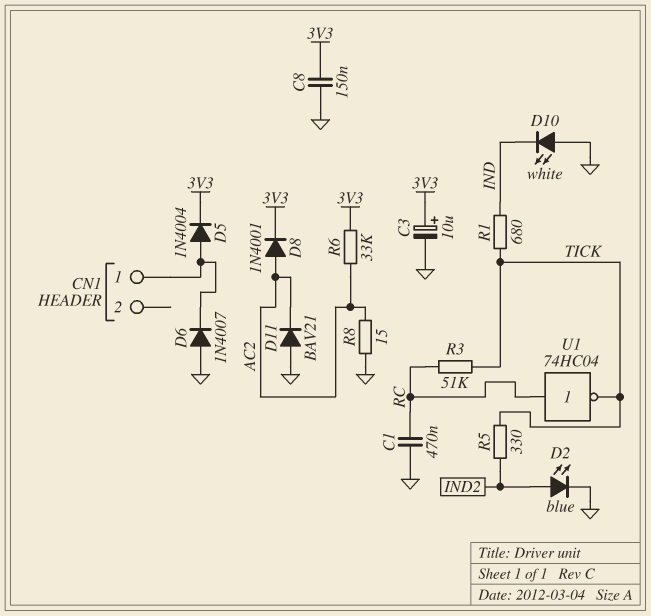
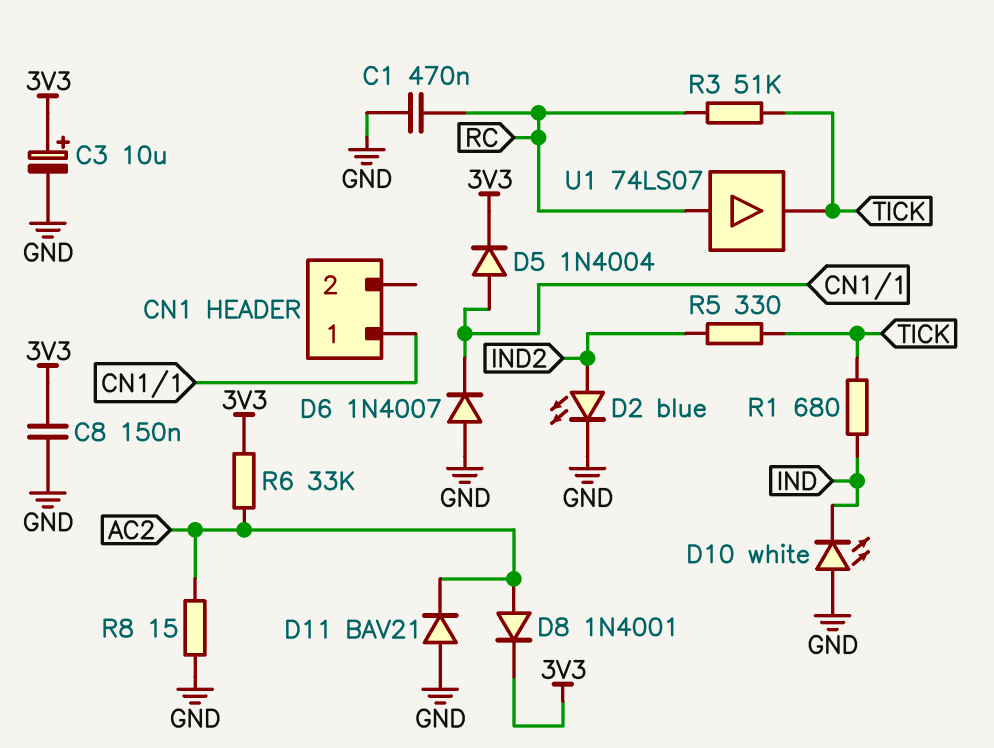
U1: NOT 74HC04 (in RC, out TICK) -> buffer 74LS07 (in RC, out TICK)

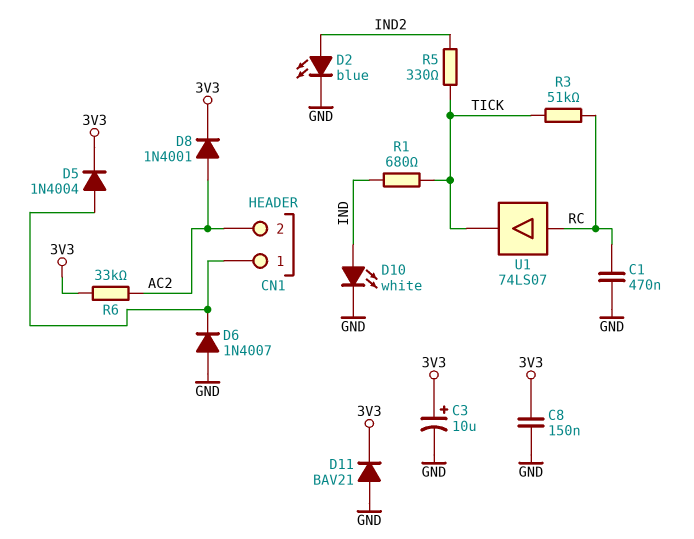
CN1 pin 2: none -> AC2
D10: LED white (A GND, K IND) -> LED white (A IND, K GND)
D11: diode BAV21 (A GND, K AC2) -> diode BAV21 (A GND, K 3V3)
R8: 15 (AC2, GND) -> none

